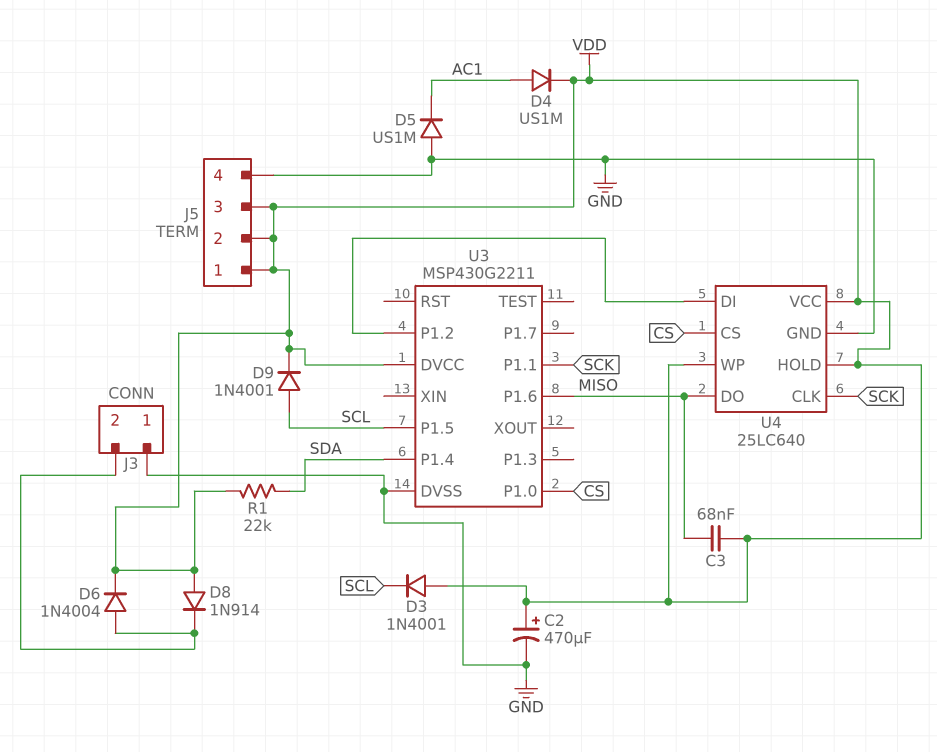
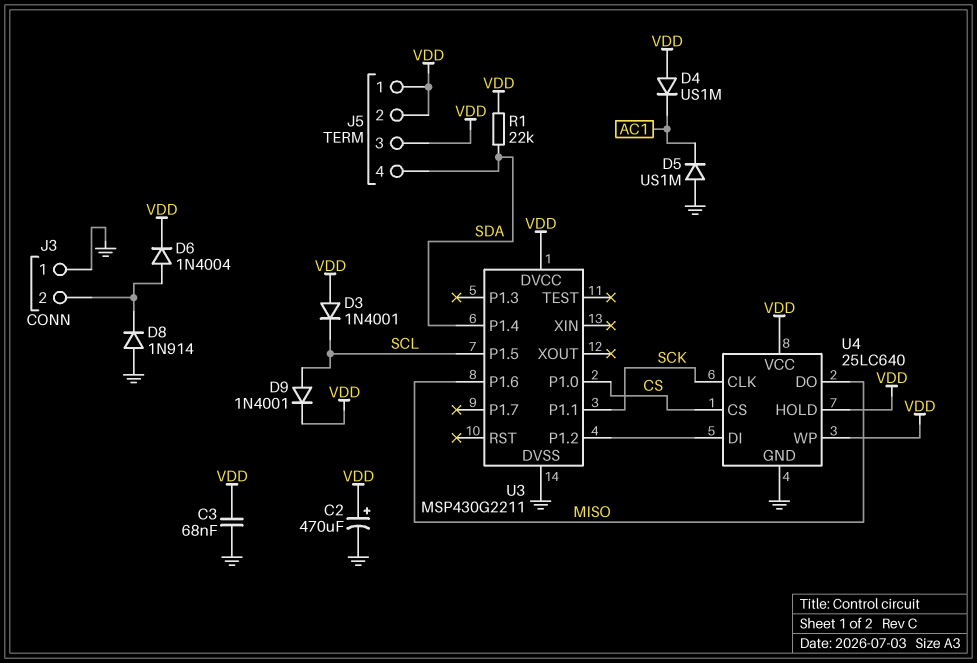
C3: 68nF (MISO, VDD) -> 68nF (GND, VDD)
D4: diode US1M (A AC1, K VDD) -> diode US1M (A VDD, K AC1)
D8: diode 1N914 (A VDD, K J3/2) -> diode 1N914 (A GND, K J3/2)
J5 pin 4: GND -> SDA

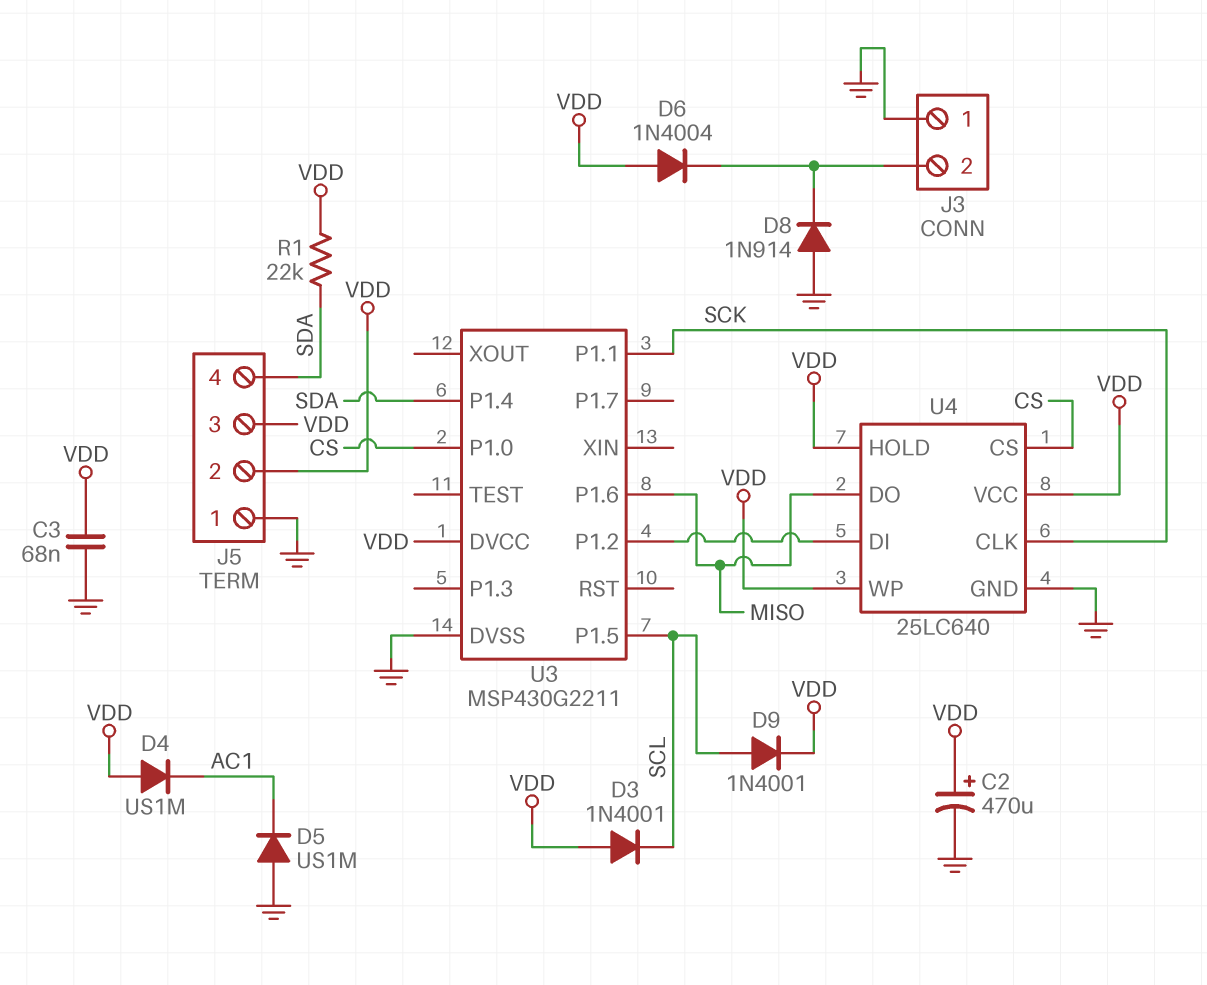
D6: diode 1N4004 (A J3/2, K VDD) -> diode 1N4004 (A VDD, K J3/2)
J5 pin 1: VDD -> GND

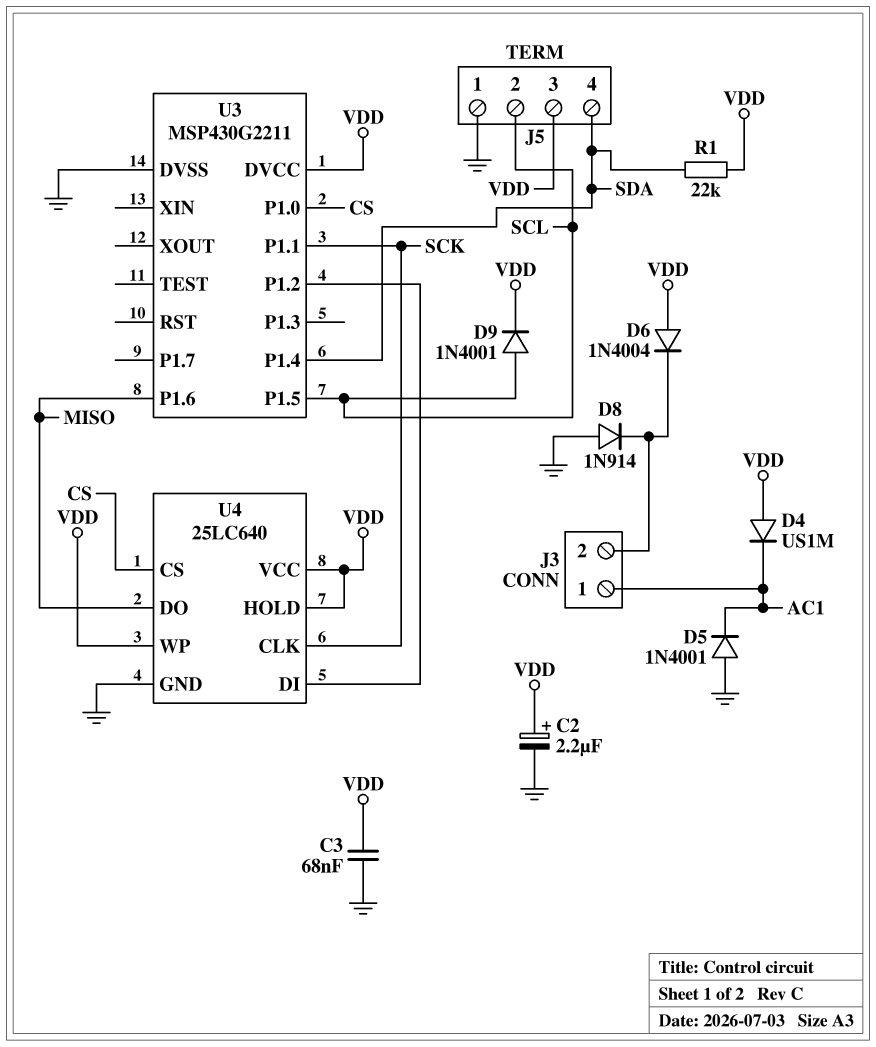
C2: 470uF (plus VDD, minus GND) -> 2.2uF (plus VDD, minus GND)
D3: diode 1N4001 (A VDD, K SCL) -> none
D5: diode US1M (A GND, K AC1) -> diode 1N4001 (A GND, K AC1)
J3 pin 1: GND -> AC1
J5 pin 2: VDD -> SCL

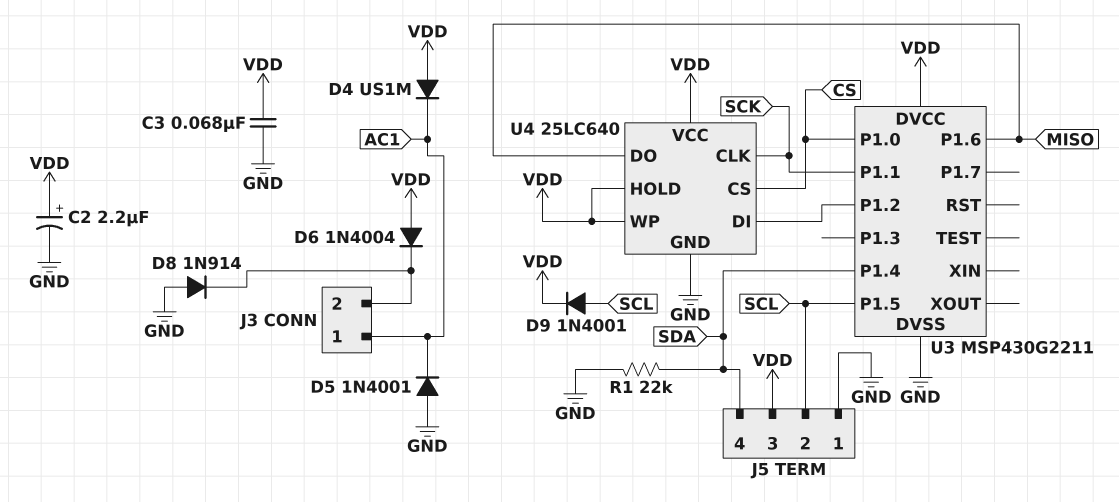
R1: 22k (SDA, VDD) -> 22k (GND, SDA)

